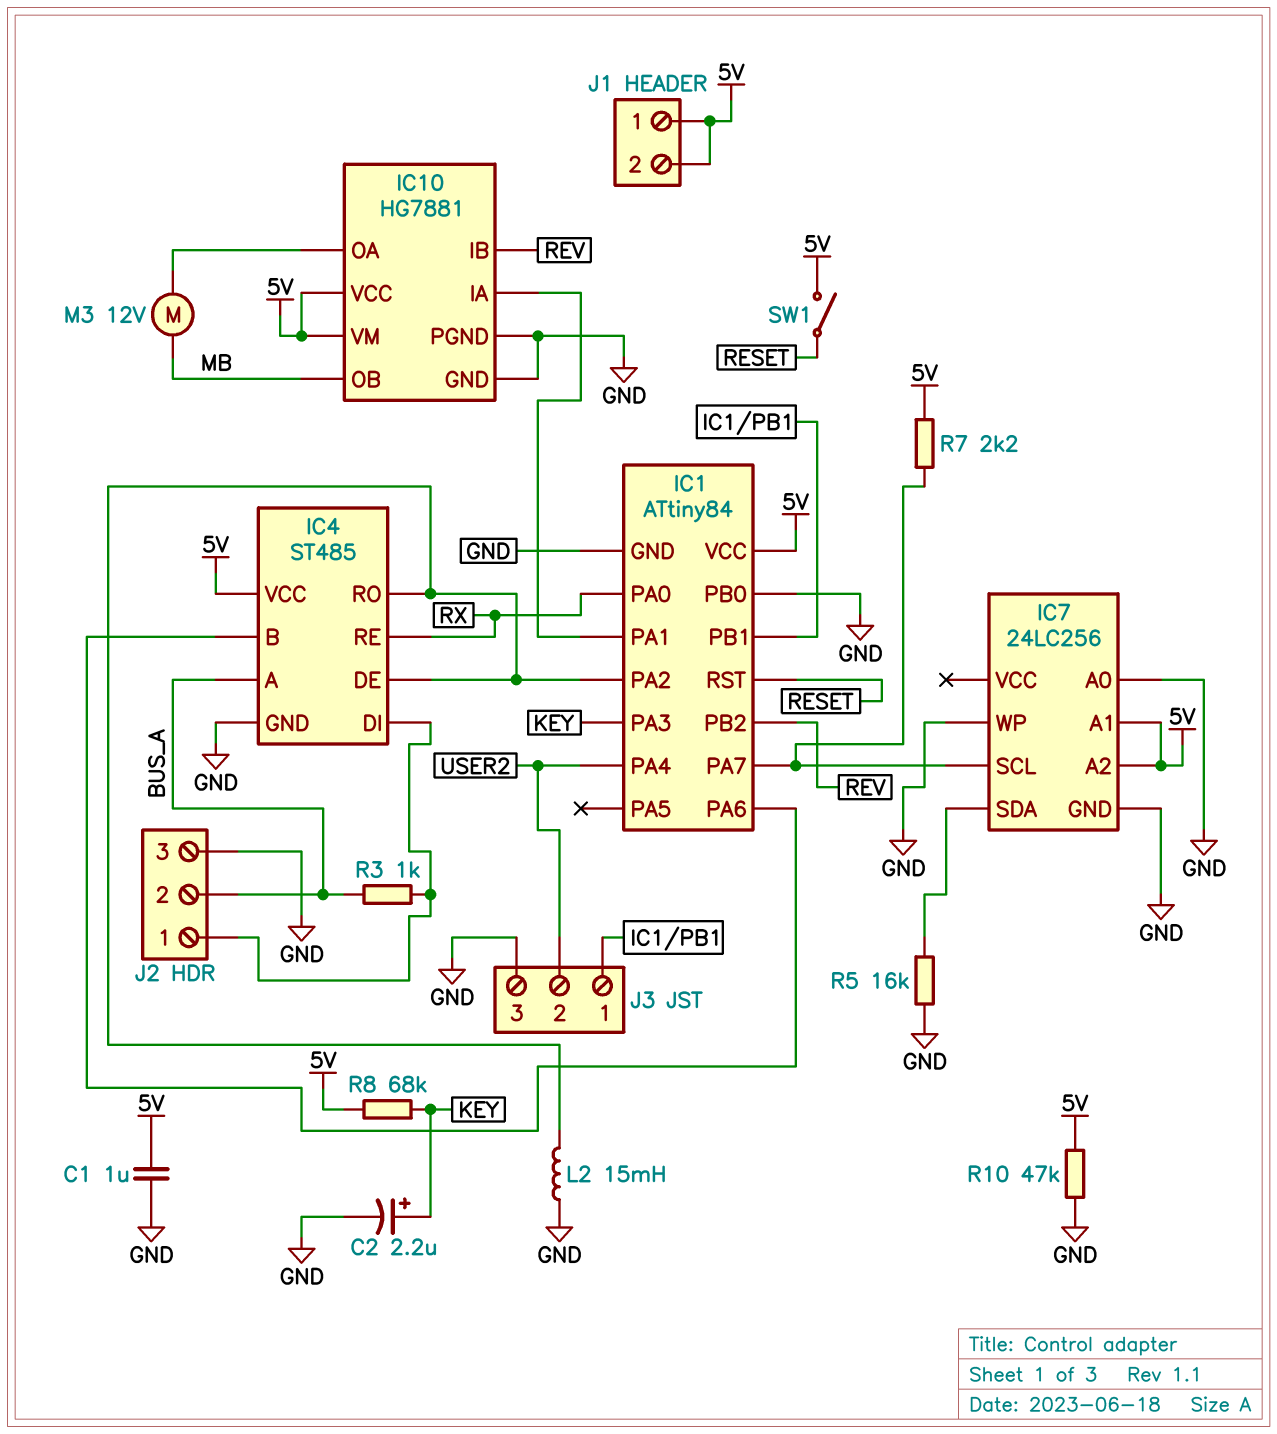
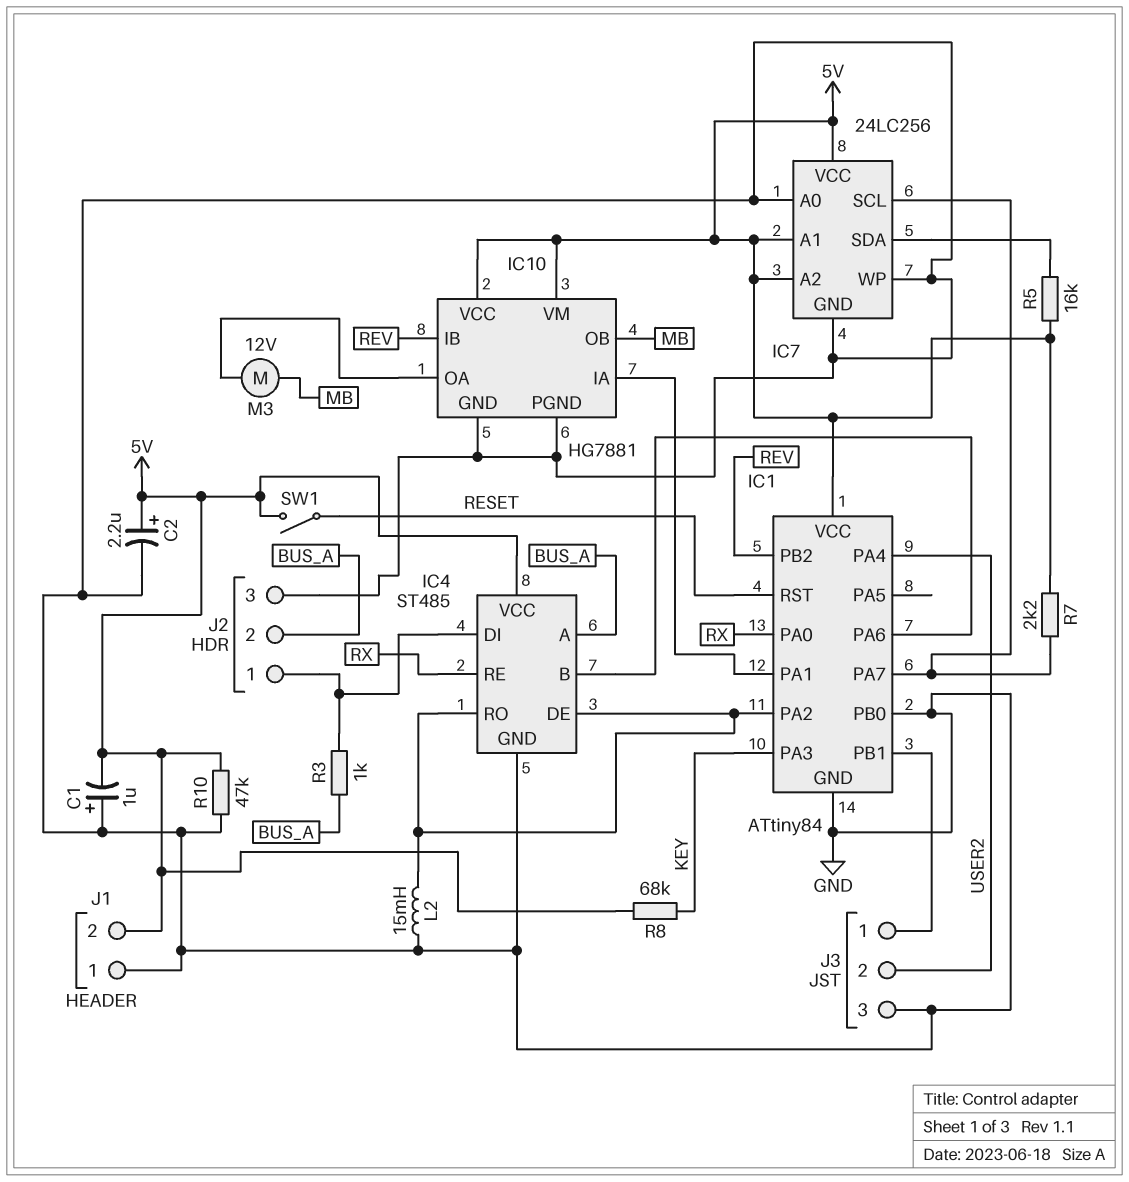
C1: 1uF (5V, GND) -> 1uF (plus GND, minus 5V)
C2: 2.2uF (plus KEY, minus GND) -> 2.2uF (plus 5V, minus GND)
IC7 pin VCC: none -> 5V
J1 pin 1: 5V -> GND
R5: 16k (GND, IC7/SDA) -> 16k (5V, IC7/SDA)

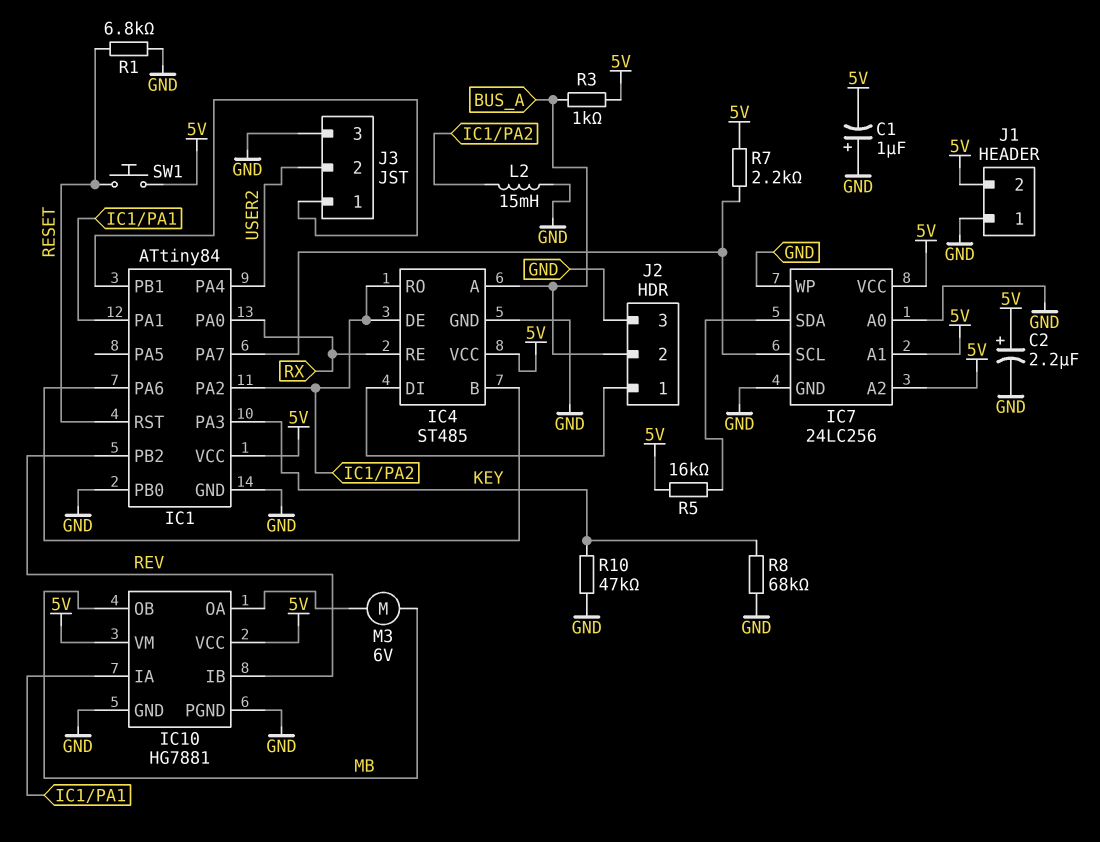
M3: motor 12V (IC10/OA, MB) -> motor 6V (IC10/OA, MB)
R1: none -> 6.8k (GND, RESET)
R3: 1k (BUS_A, IC4/DI) -> 1k (5V, BUS_A)
R8: 68k (5V, KEY) -> 68k (GND, KEY)
R10: 47k (5V, GND) -> 47k (GND, KEY)
SW1: switch (5V, RESET) -> button (5V, RESET)

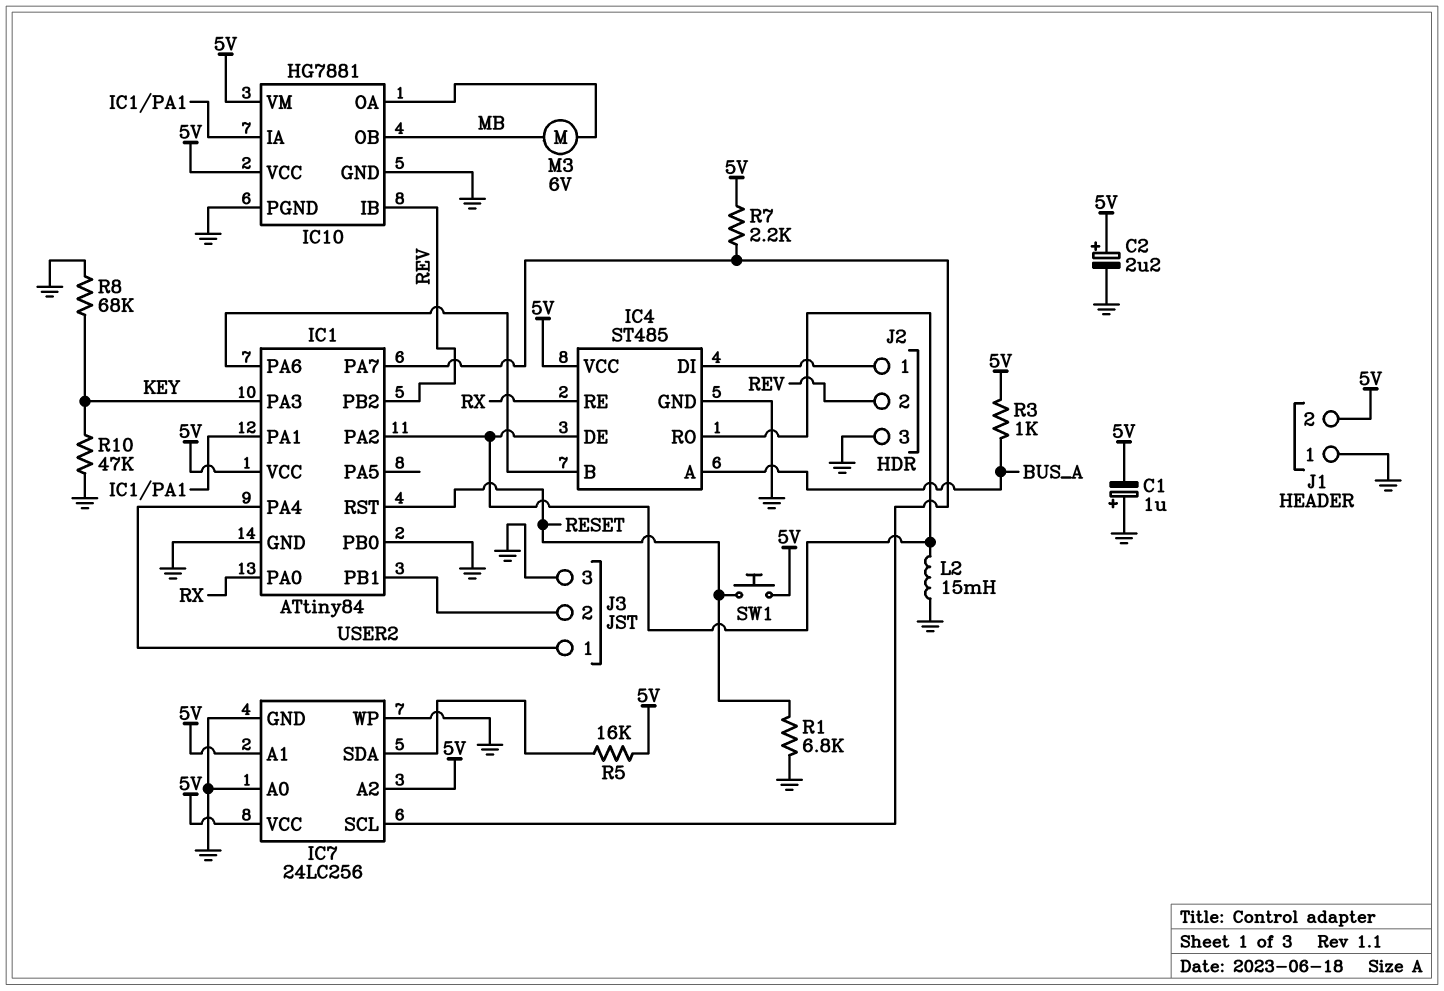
J2 pin 2: BUS_A -> REV
J3 pin 1: IC1/PB1 -> USER2
J3 pin 2: USER2 -> IC1/PB1

